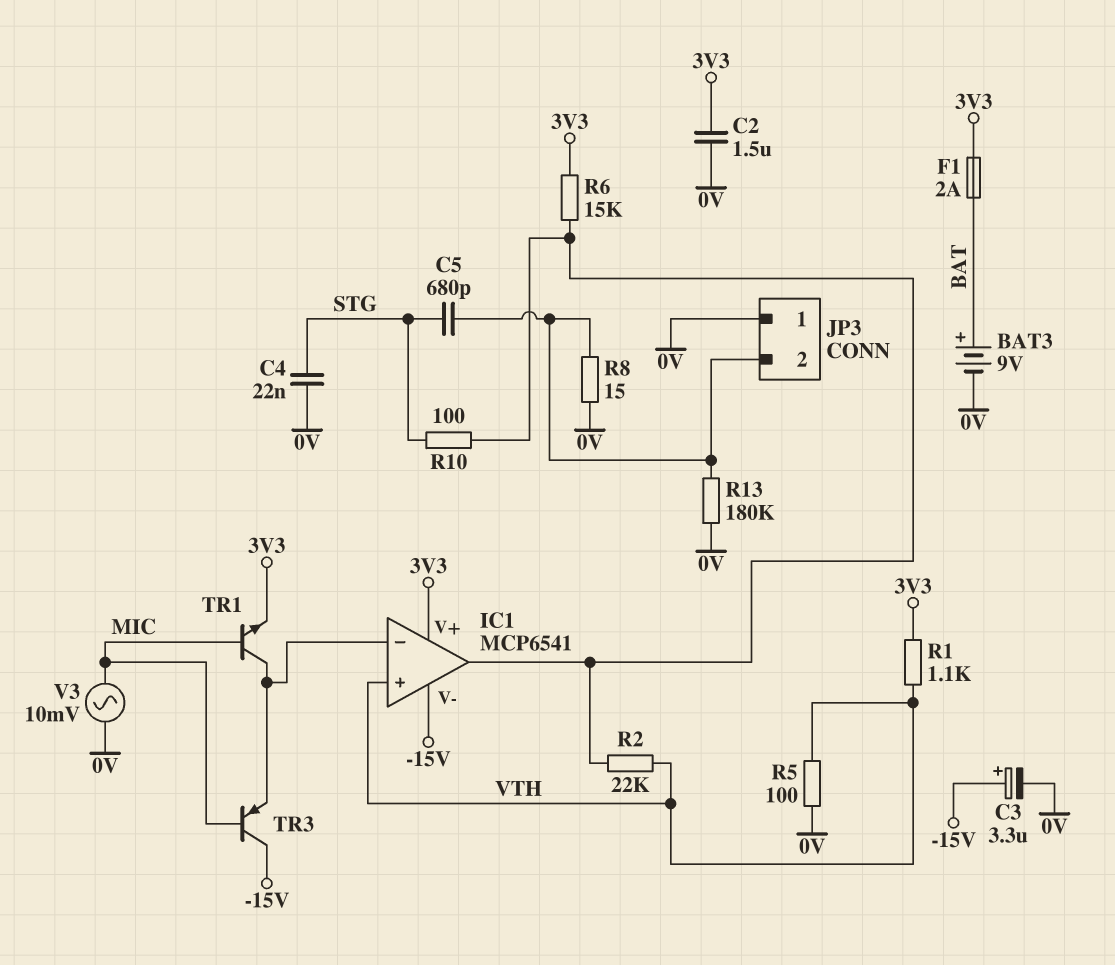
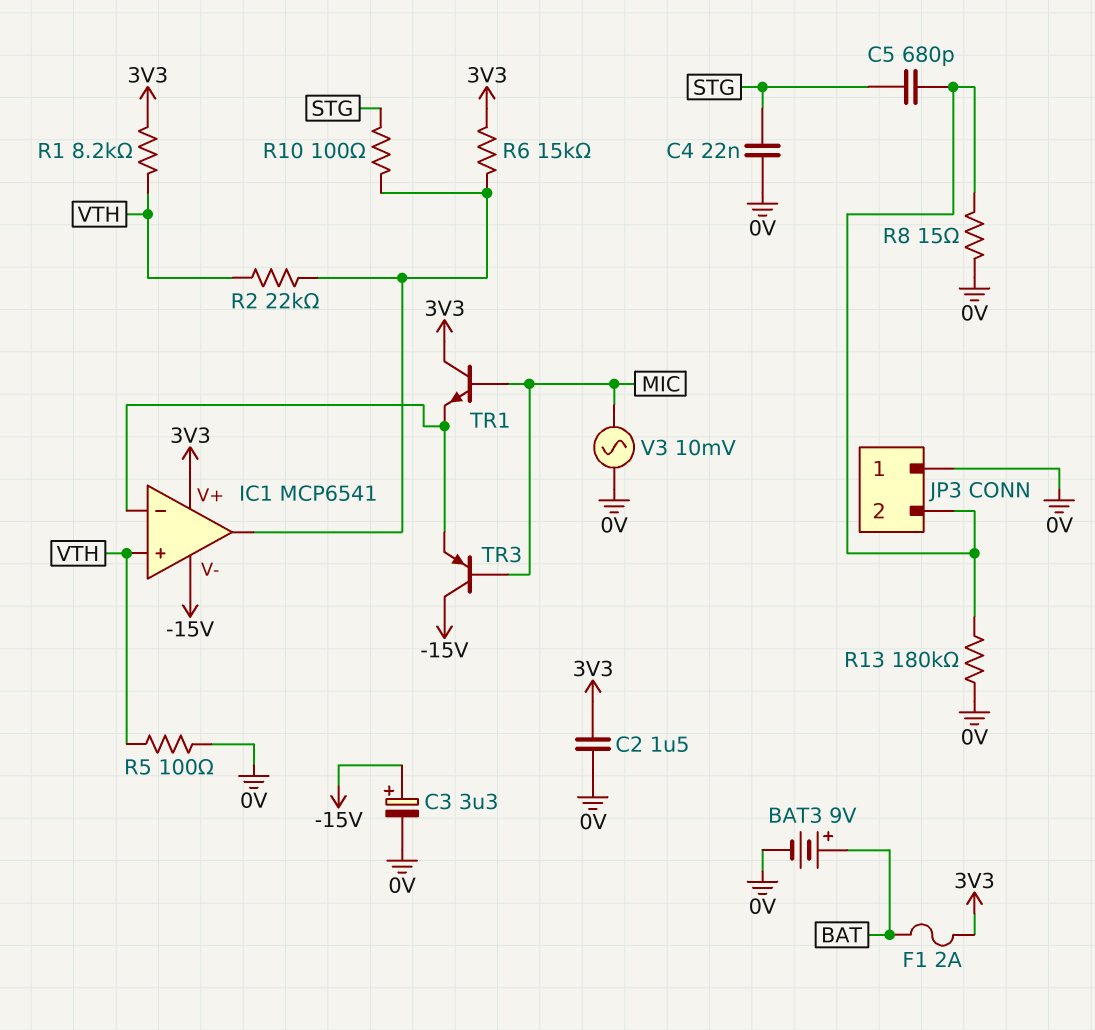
R1: 1.1k (3V3, VTH) -> 8.2k (3V3, VTH)
TR1: NPN (B MIC, C IC1/in-, E 3V3) -> NPN (B MIC, C 3V3, E IC1/in-)

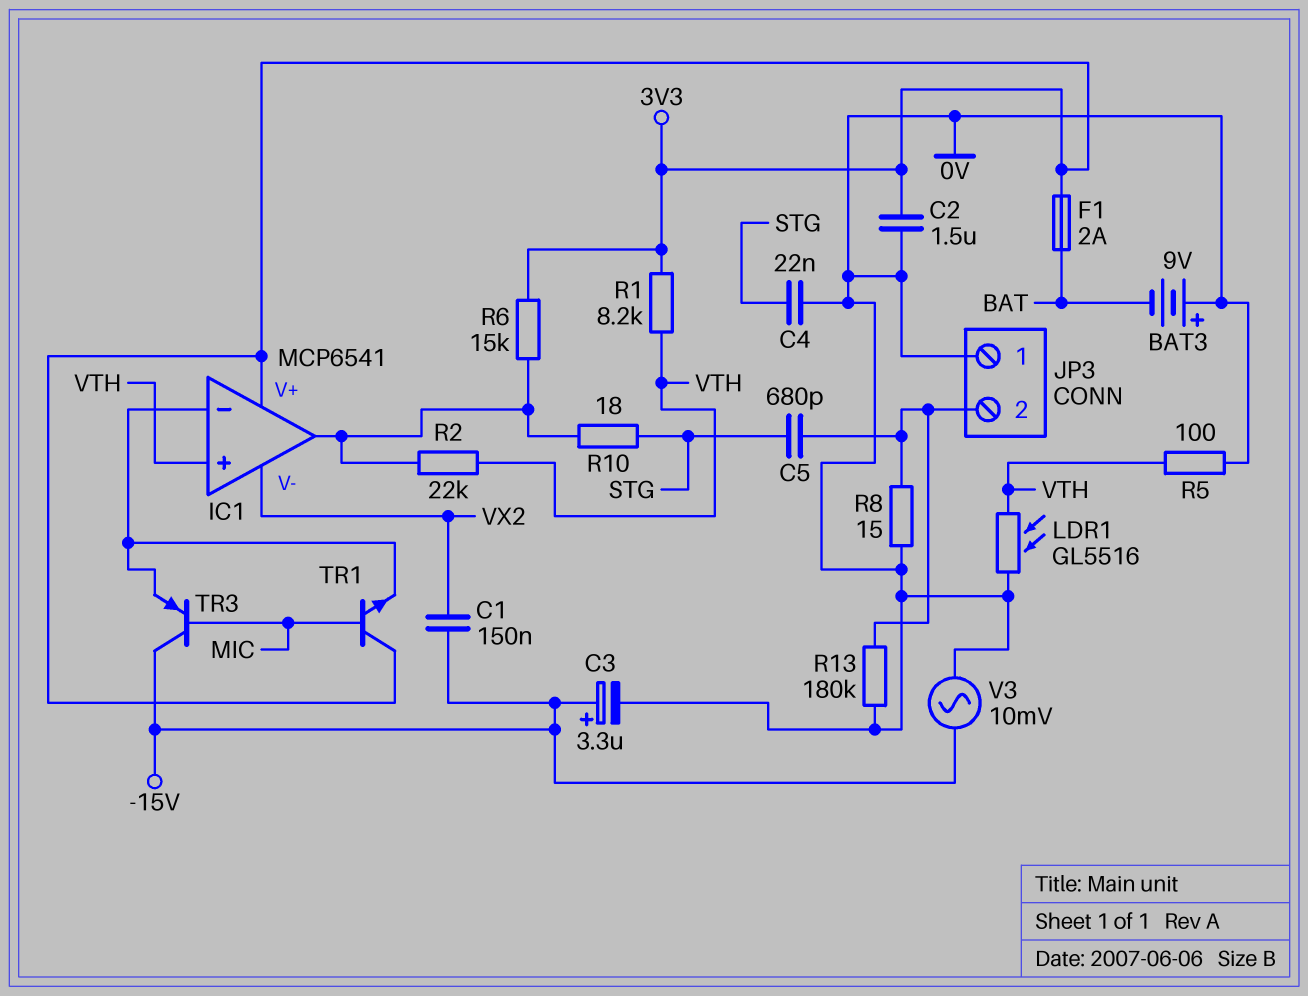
BAT3: 9V (plus BAT, minus 0V) -> 9V (plus 0V, minus BAT)
C1: none -> 150nF (-15V, VX2)
IC1 pin V-: -15V -> VX2
LDR1: none -> GL5516 (0V, VTH)
R10: 100 (IC1/out, STG) -> 18 (IC1/out, STG)
V3: AC 10mV (0V, MIC) -> AC 10mV (-15V, 0V)

